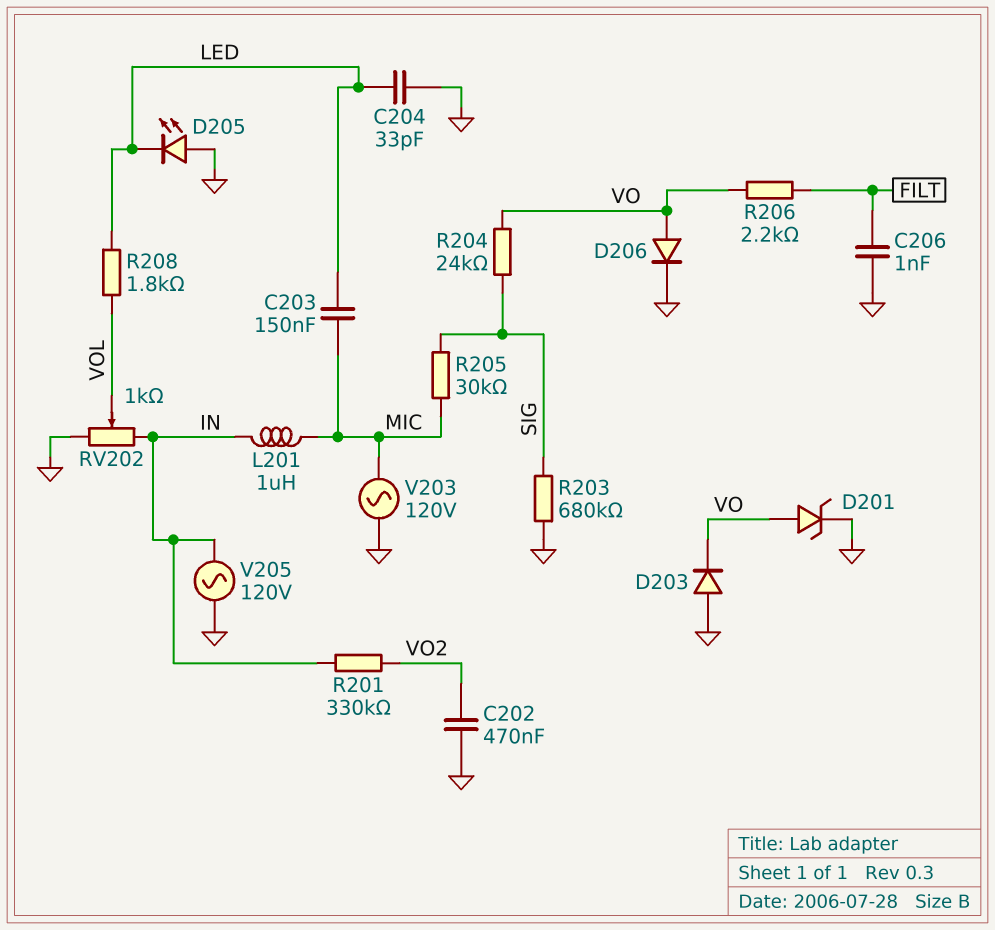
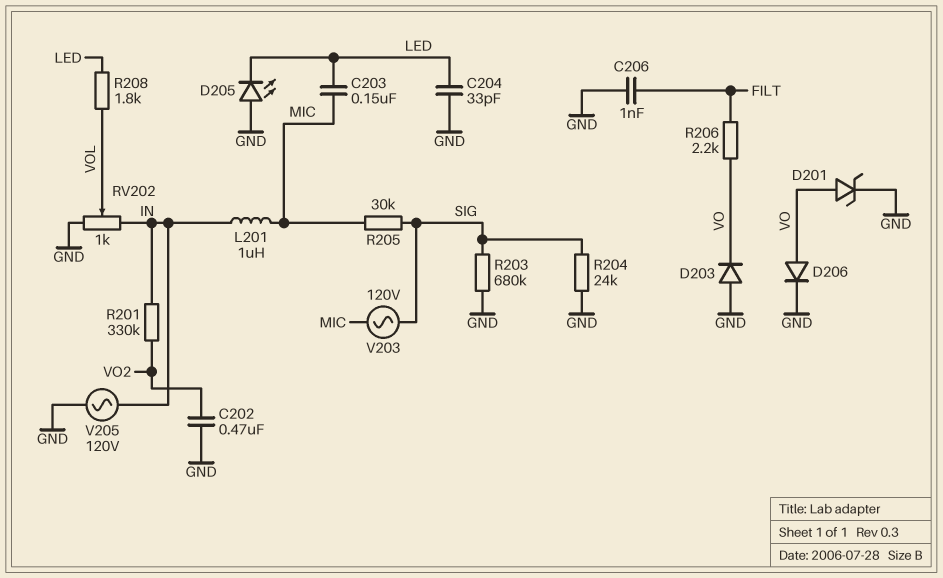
R204: 24k (SIG, VO) -> 24k (GND, SIG)
V203: AC 120V (GND, MIC) -> AC 120V (MIC, SIG)

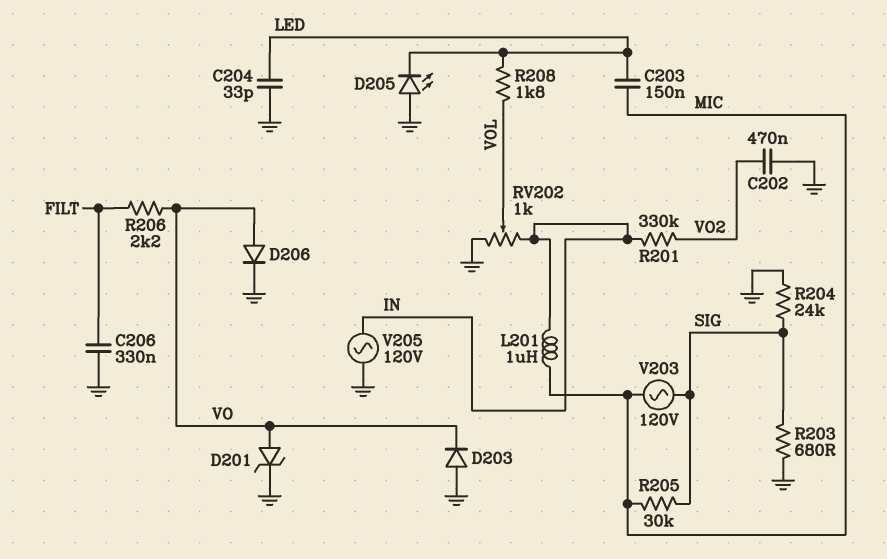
C206: 1nF (FILT, GND) -> 330nF (FILT, GND)
R203: 680k (GND, SIG) -> 680 (GND, SIG)

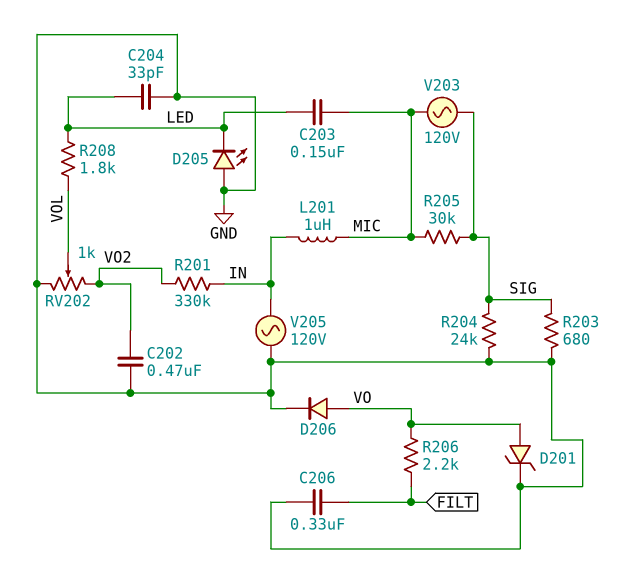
D203: diode (A GND, K VO) -> none
RV202: 1k (GND, IN, wiper VOL) -> 1k (GND, VO2, wiper VOL)

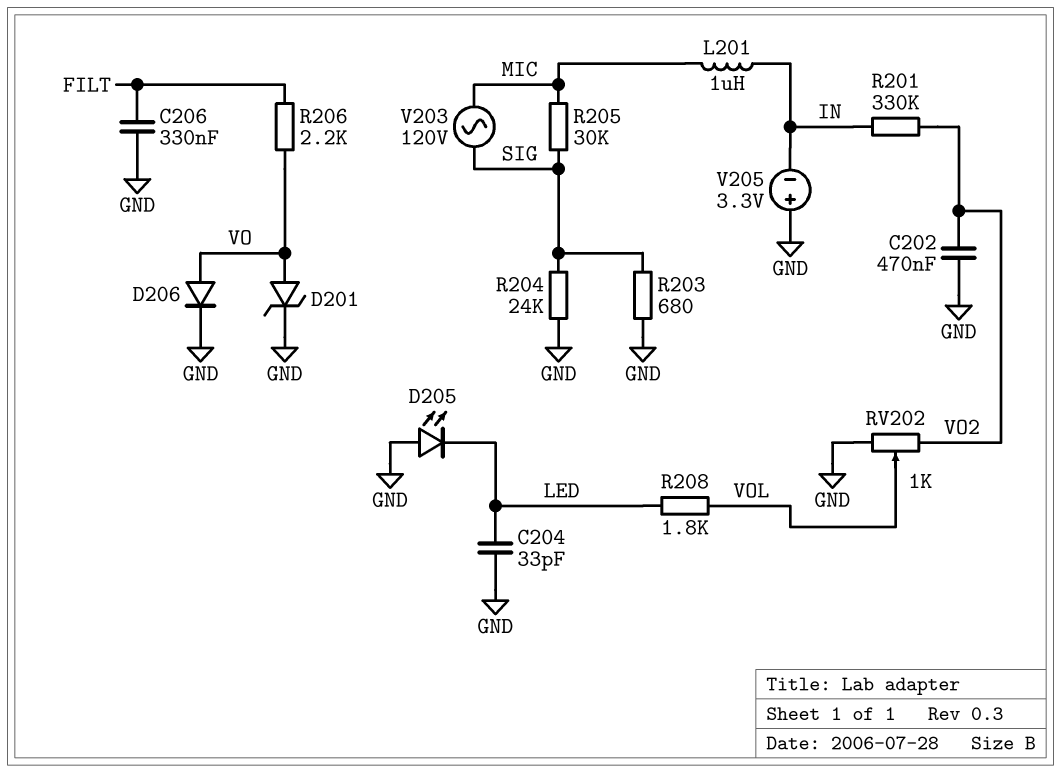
C203: 150nF (LED, MIC) -> none
V205: AC 120V (GND, IN) -> 3.3V (plus GND, minus IN)

